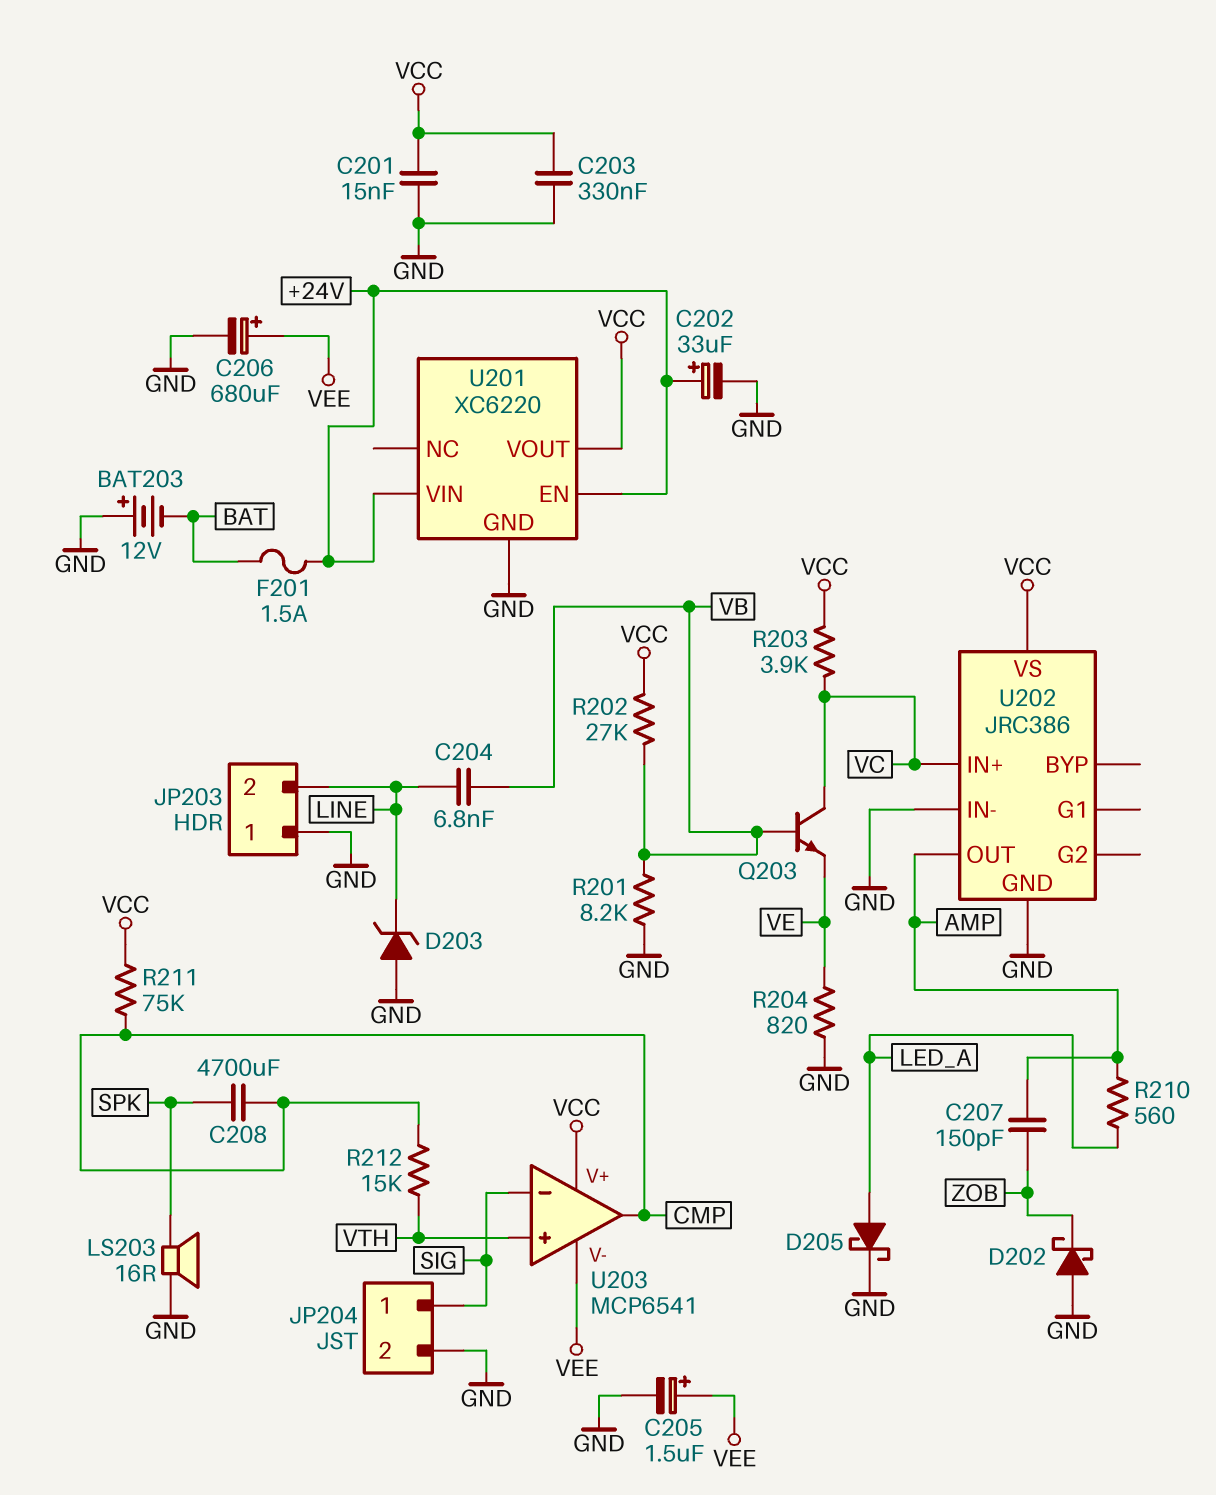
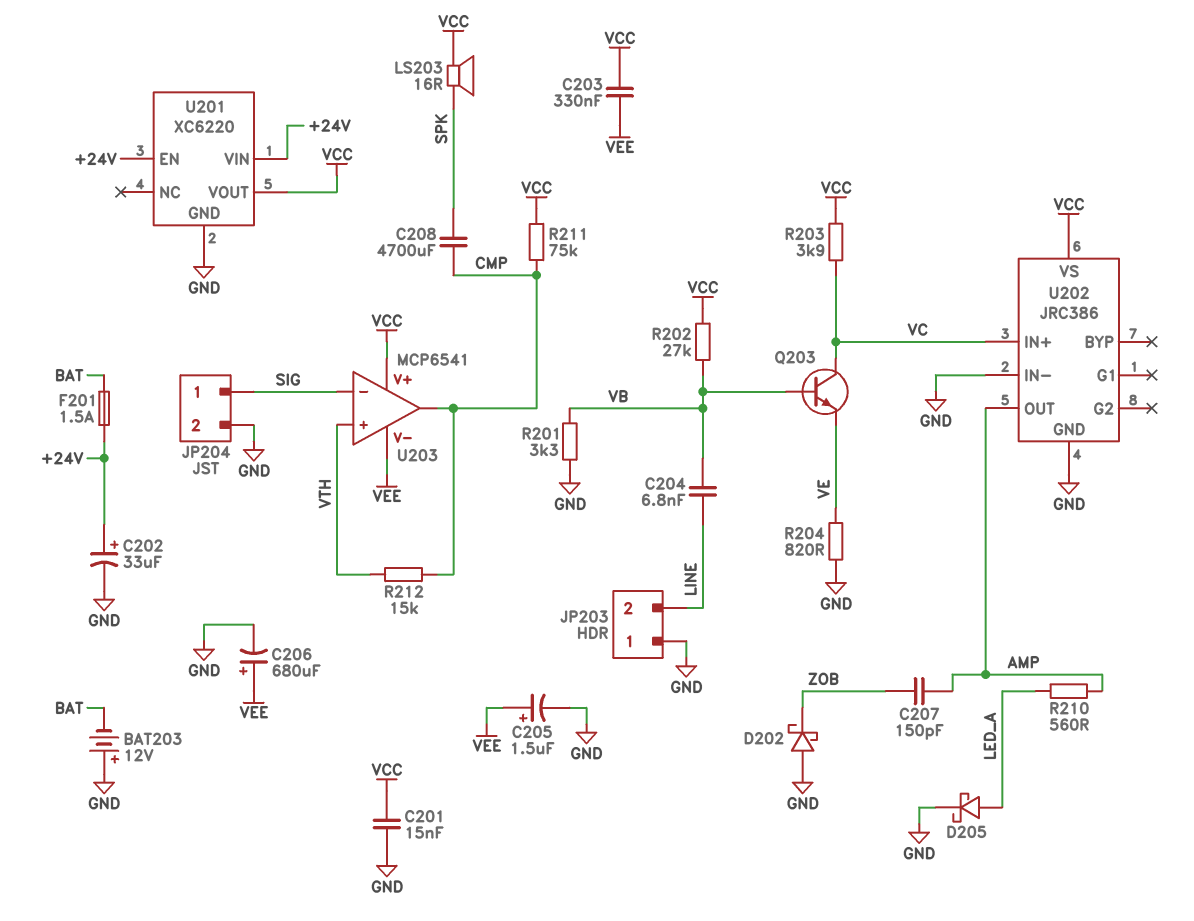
C203: 330nF (GND, VCC) -> 330nF (VCC, VEE)
D203: zener (A GND, K LINE) -> none
LS203: speaker 16R (GND, SPK) -> speaker 16R (SPK, VCC)
R201: 8.2k (GND, VB) -> 3.3k (GND, VB)

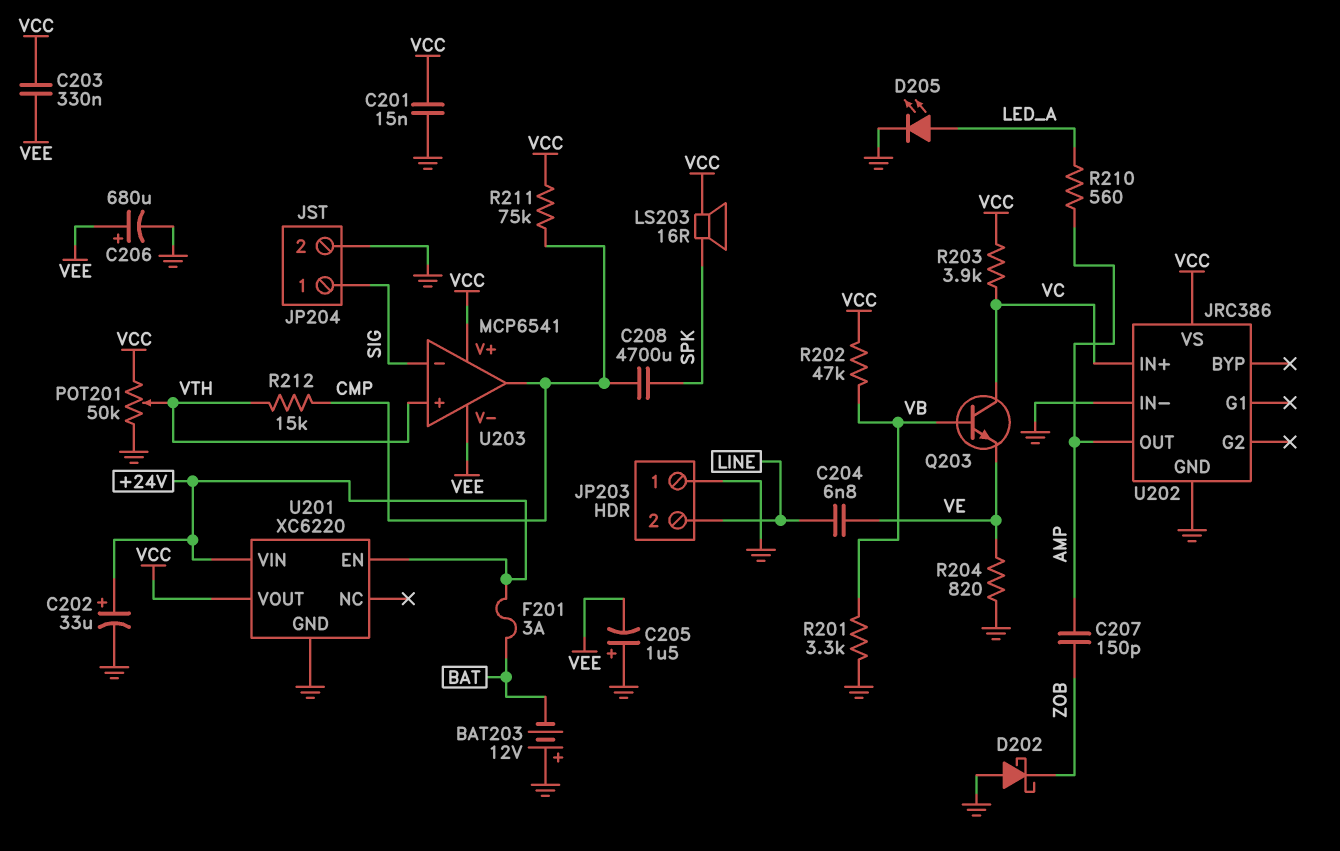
C204: 6.8nF (LINE, VB) -> 6.8nF (LINE, VE)
C205: 1.5uF (plus VEE, minus GND) -> 1.5uF (plus GND, minus VEE)
D205: schottky (A LED_A, K GND) -> LED (A LED_A, K GND)
F201: 1.5A (+24V, BAT) -> 3A (+24V, BAT)
POT201: none -> 50k (GND, VCC, wiper VTH)
R202: 27k (VB, VCC) -> 47k (VB, VCC)

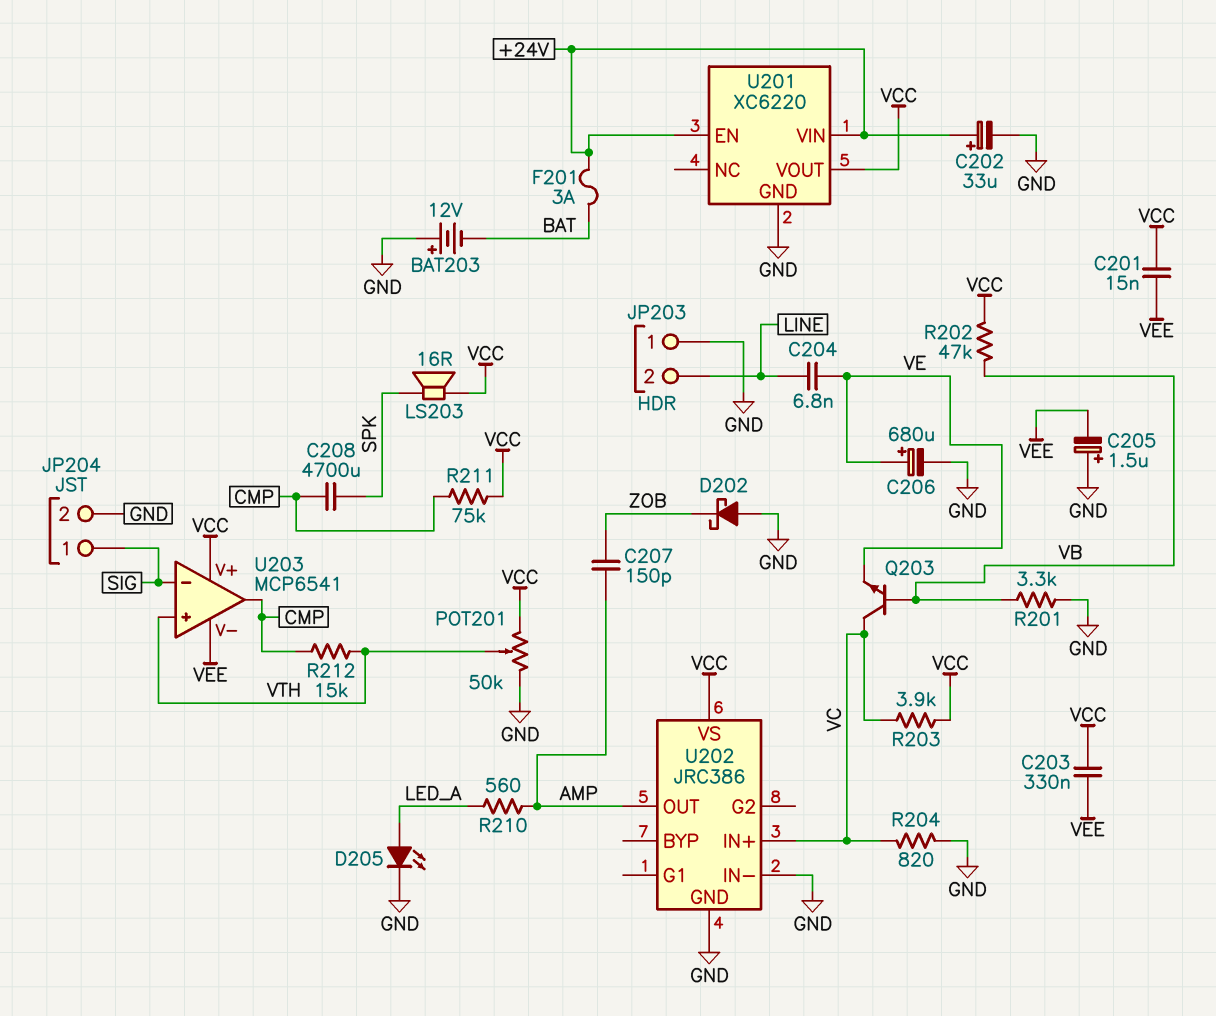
C201: 15nF (GND, VCC) -> 15nF (VCC, VEE)
C206: 680uF (plus VEE, minus GND) -> 680uF (plus VE, minus GND)
R204: 820 (GND, VE) -> 820 (GND, VC)

